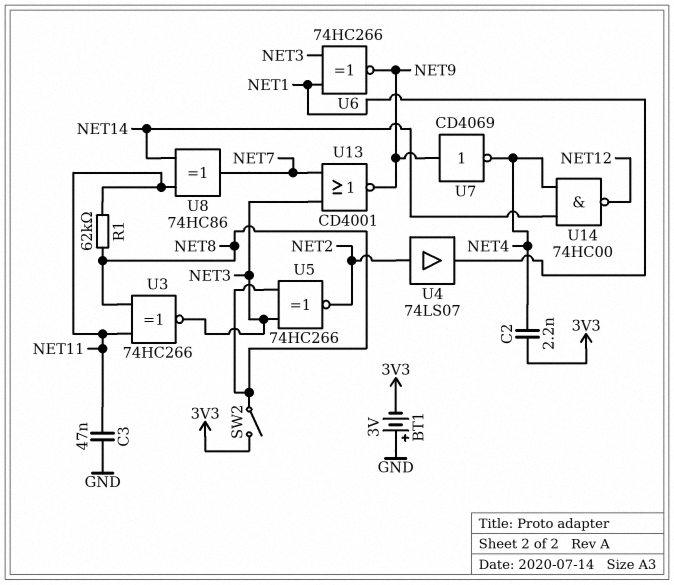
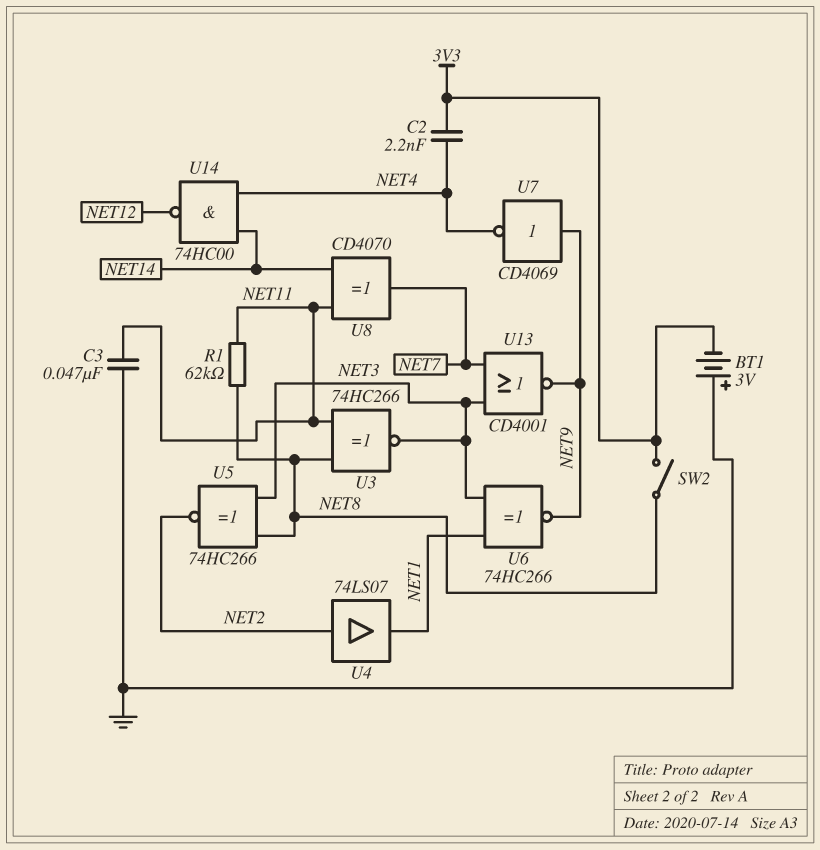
U8: XOR 74HC86 (in NET11, in NET14, out NET7) -> XOR CD4070 (in NET11, in NET14, out NET7)

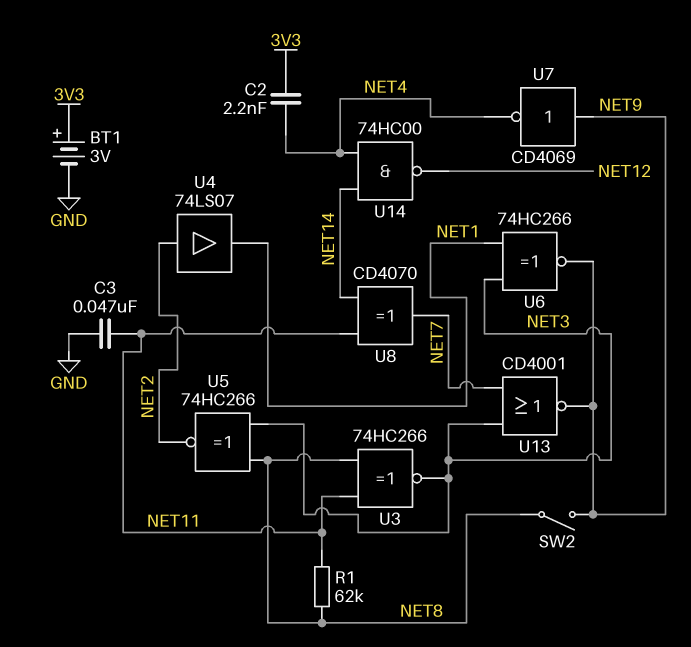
BT1: 3V (plus GND, minus 3V3) -> 3V (plus 3V3, minus GND)
SW2: switch (3V3, NET8) -> switch (NET8, NET9)

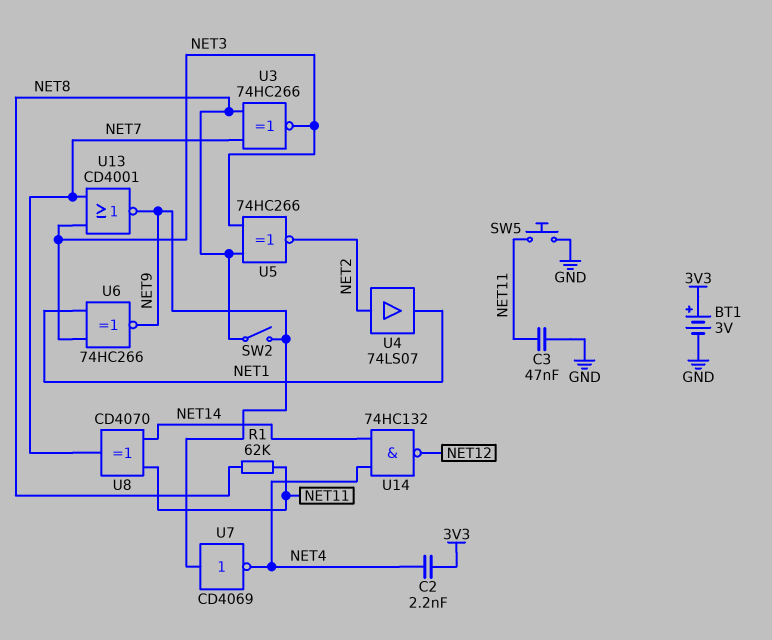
SW5: none -> button (GND, NET11)
U3: XNOR 74HC266 (in NET8, in NET11, out NET3) -> XNOR 74HC266 (in NET7, in NET8, out NET3)
U14: NAND 74HC00 (in NET4, in NET14, out NET12) -> NAND 74HC132 (in NET4, in NET14, out NET12)

